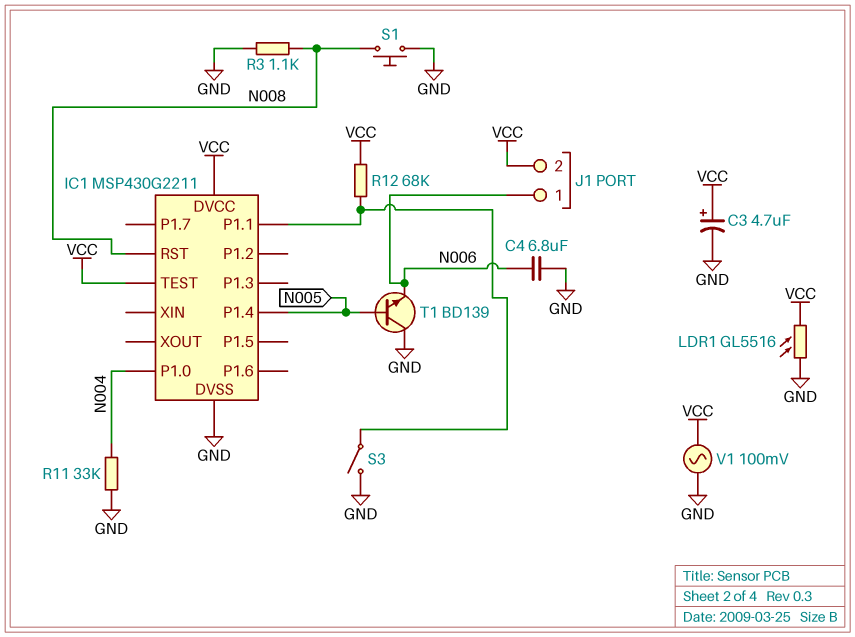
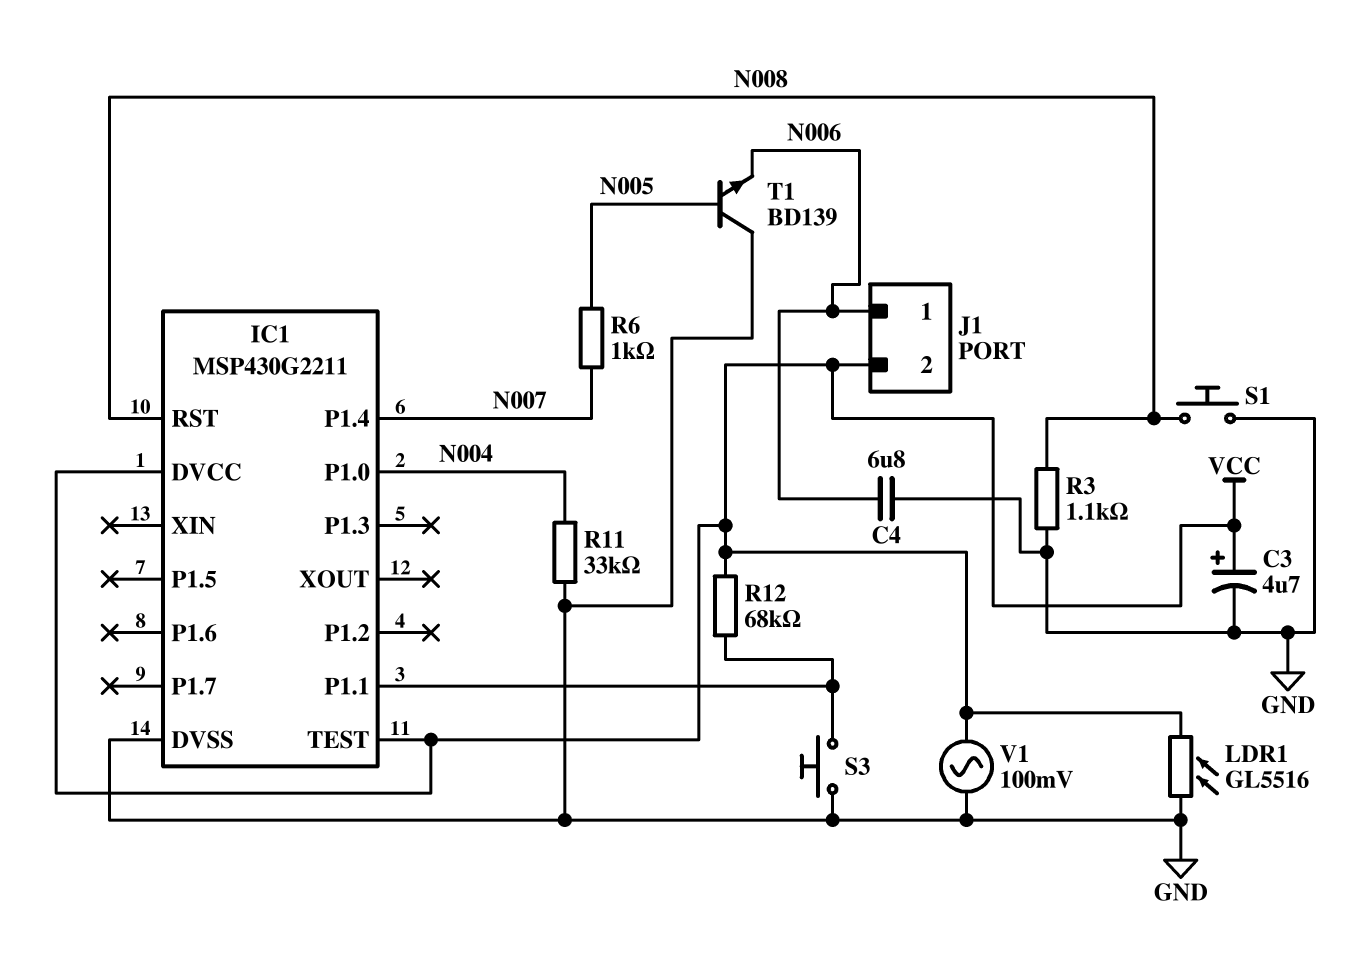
IC1 pin P1.4: N005 -> N007
R6: none -> 1k (N005, N007)
S3: switch (GND, IC1/P1.1) -> button (GND, IC1/P1.1)

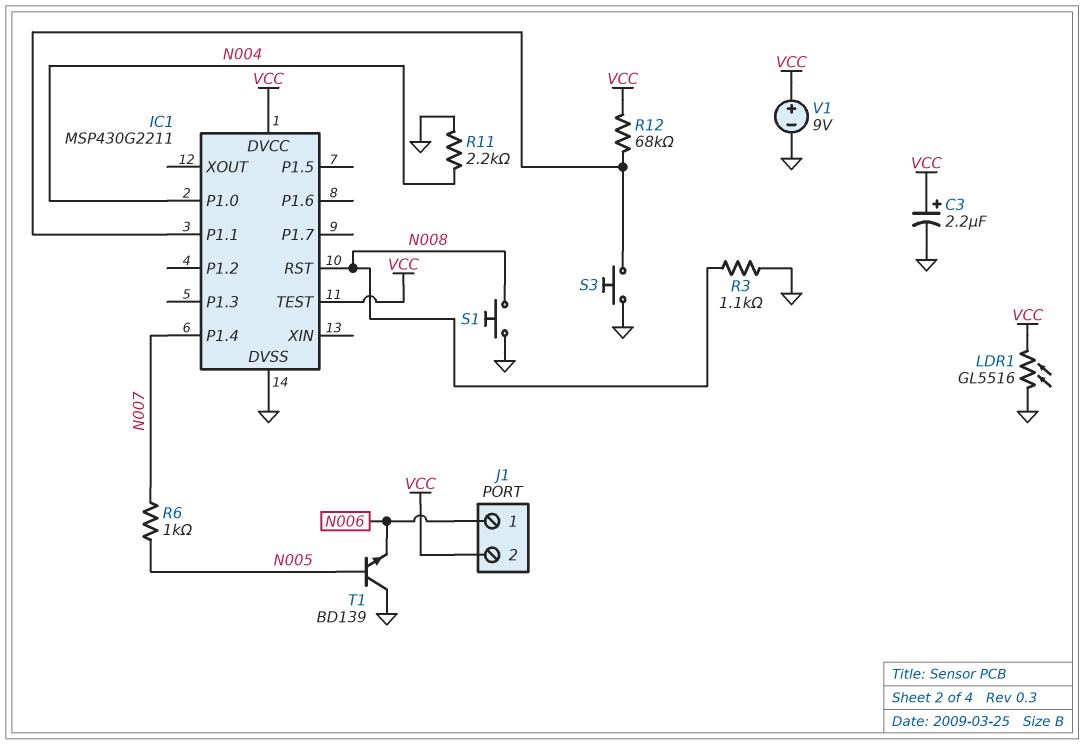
C3: 4.7uF (plus VCC, minus GND) -> 2.2uF (plus VCC, minus GND)
C4: 6.8uF (GND, N006) -> none
R11: 33k (GND, N004) -> 2.2k (GND, N004)
V1: AC 100mV (GND, VCC) -> 9V (plus VCC, minus GND)

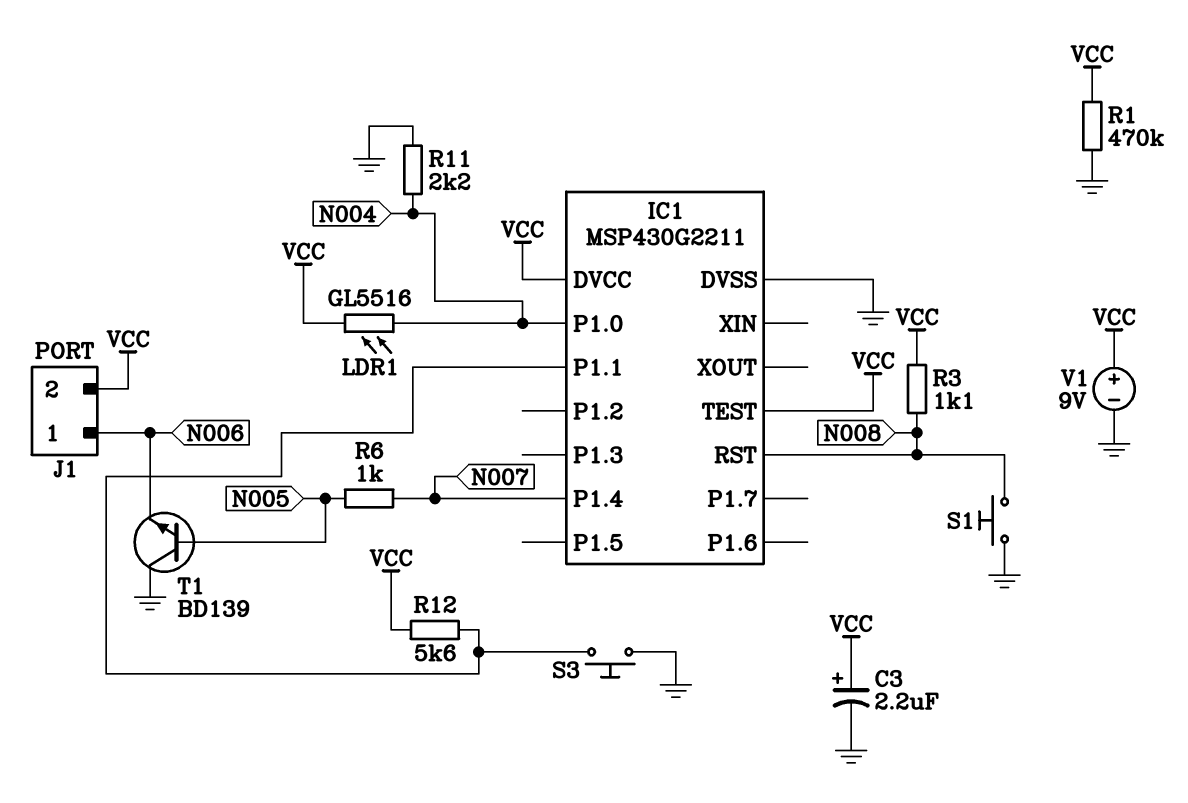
LDR1: GL5516 (GND, VCC) -> GL5516 (N004, VCC)
R1: none -> 470k (GND, VCC)
R3: 1.1k (GND, N008) -> 1.1k (N008, VCC)
R12: 68k (IC1/P1.1, VCC) -> 5.6k (IC1/P1.1, VCC)

